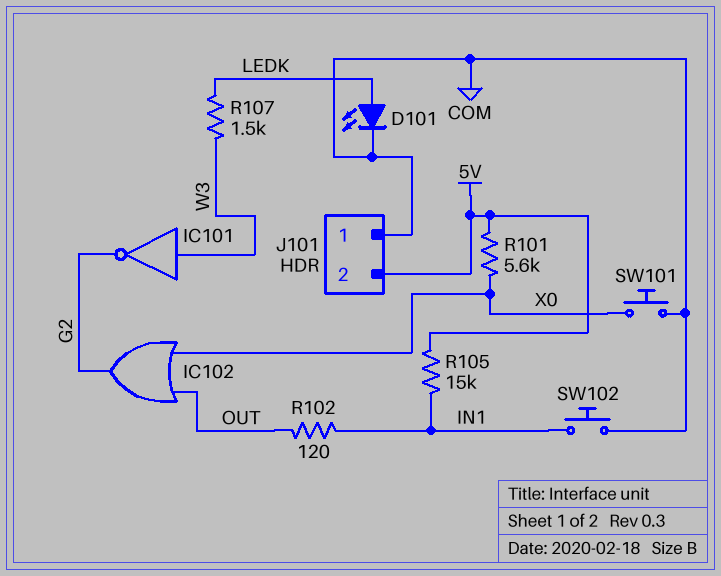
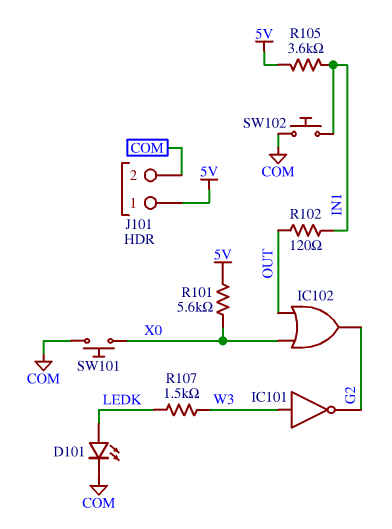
J101 pin 1: COM -> 5V
J101 pin 2: 5V -> COM
R105: 15k (5V, IN1) -> 3.6k (5V, IN1)

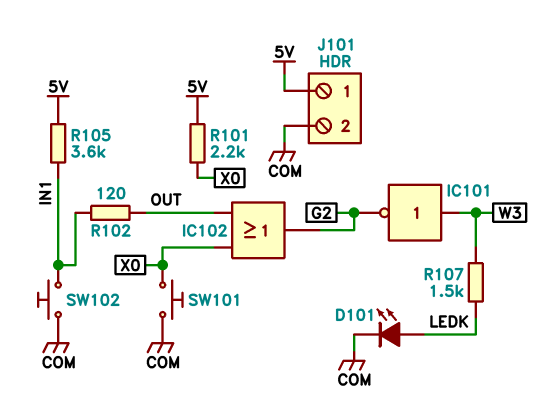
R101: 5.6k (5V, X0) -> 2.2k (5V, X0)

